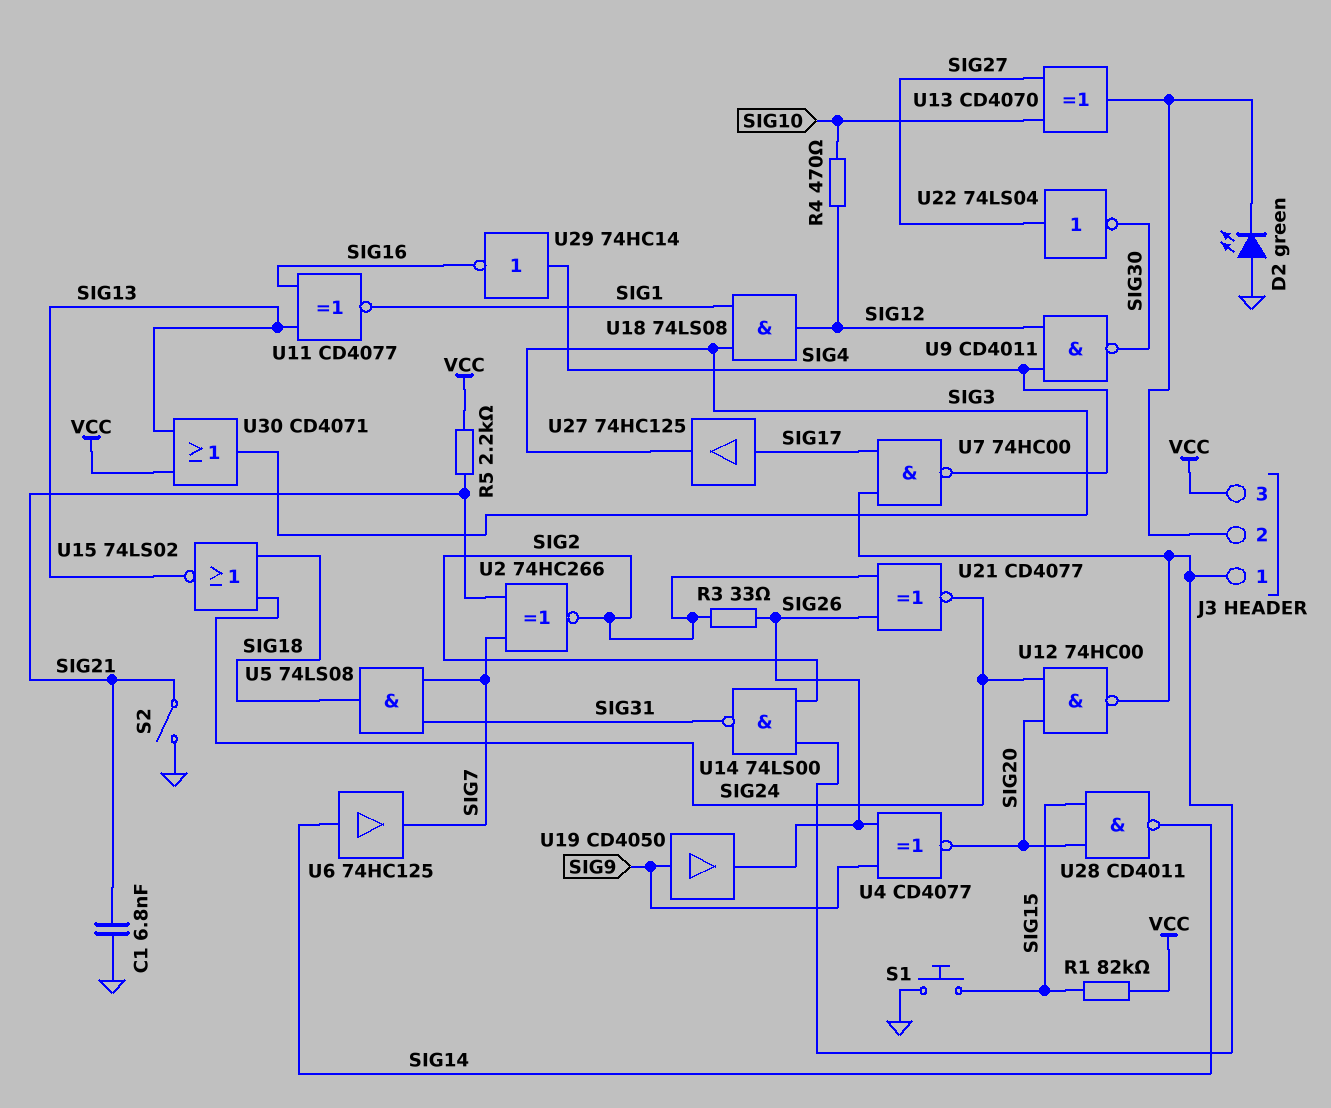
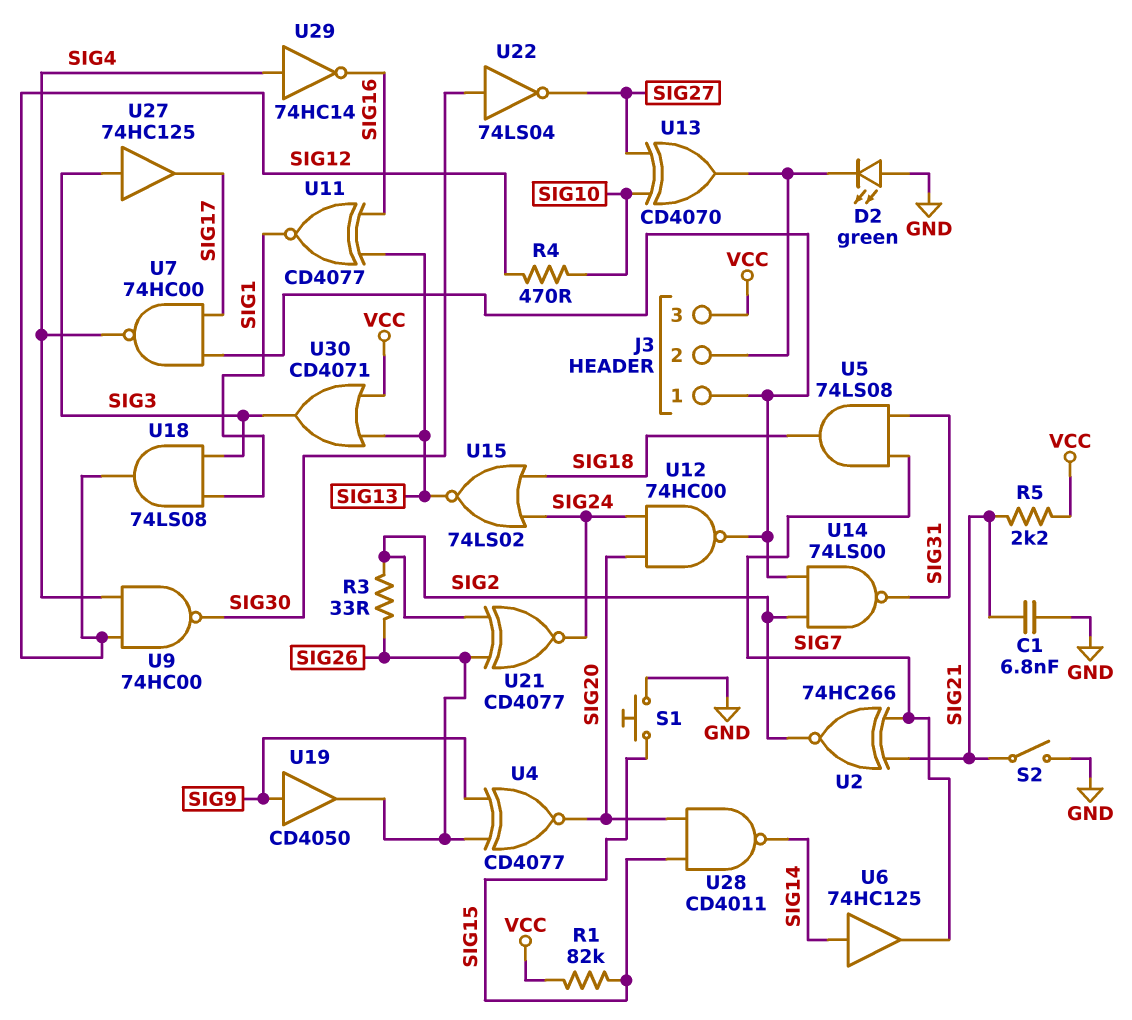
U9: NAND CD4011 (in SIG4, in SIG12, out SIG30) -> NAND 74HC00 (in SIG4, in SIG12, out SIG30)
U22: NOT 74LS04 (in SIG27, out SIG30) -> NOT 74LS04 (in SIG30, out SIG27)
U27: buffer 74HC125 (in SIG17, out SIG3) -> buffer 74HC125 (in SIG3, out SIG17)

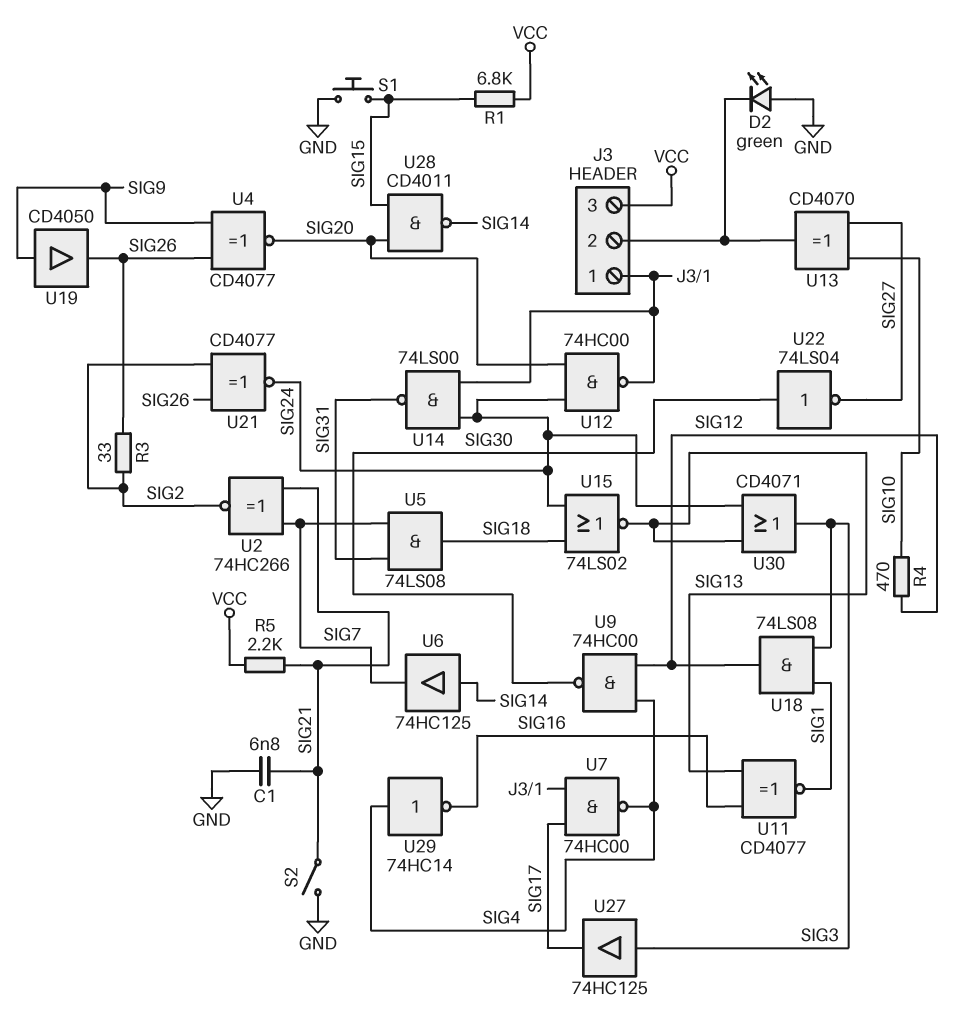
R1: 82k (SIG15, VCC) -> 6.8k (SIG15, VCC)
U14: NAND 74LS00 (in J3/1, in SIG2, out SIG31) -> NAND 74LS00 (in J3/1, in SIG24, out SIG31)
U30: OR CD4071 (in SIG13, in VCC, out SIG3) -> OR CD4071 (in SIG13, in SIG24, out SIG3)

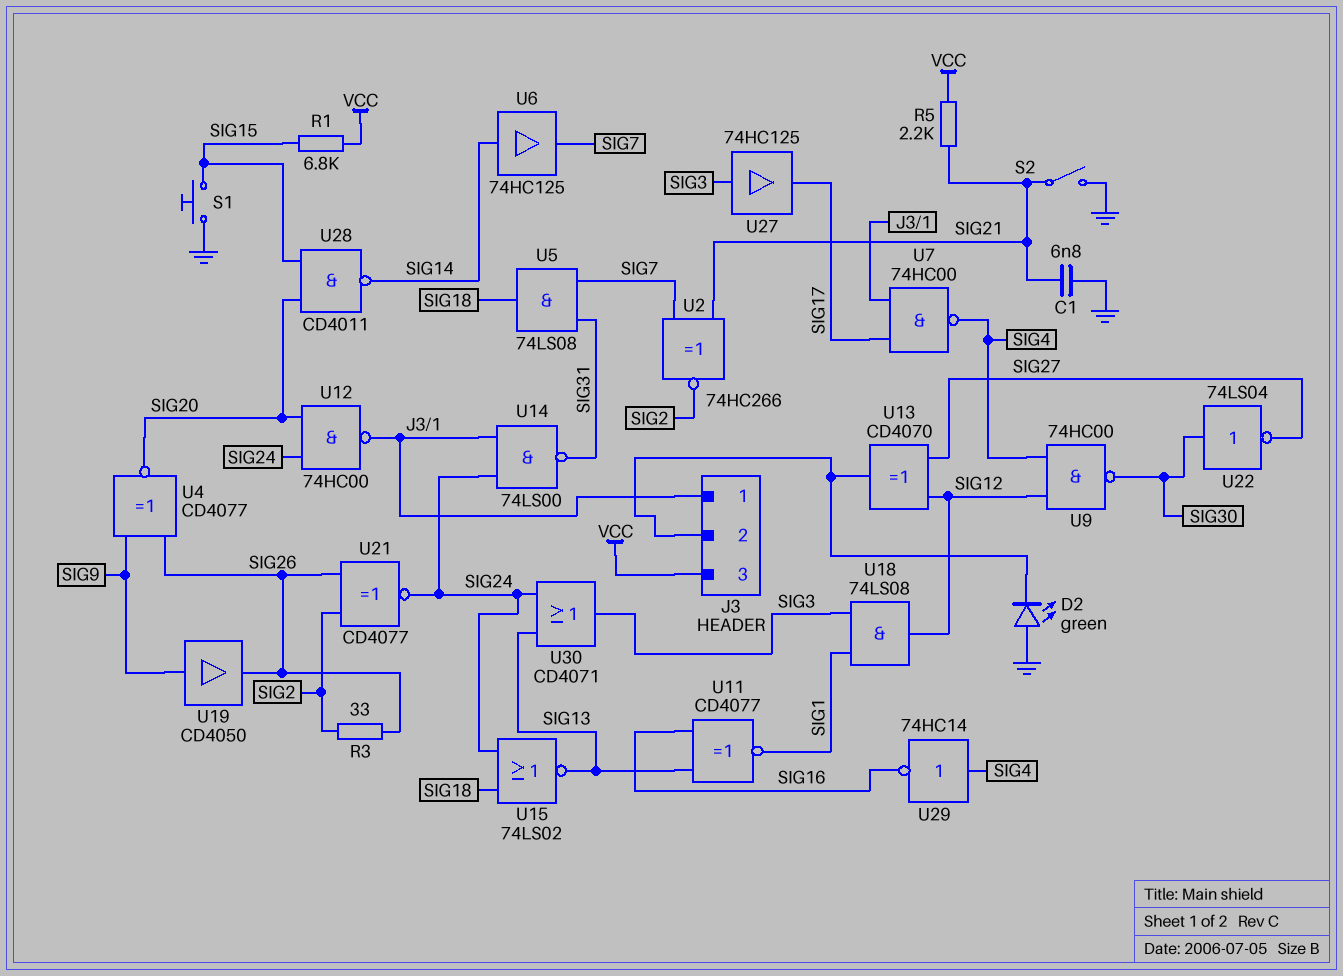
R4: 470 (SIG10, SIG12) -> none
U13: XOR CD4070 (in SIG10, in SIG27, out J3/2) -> XOR CD4070 (in SIG12, in SIG27, out J3/2)

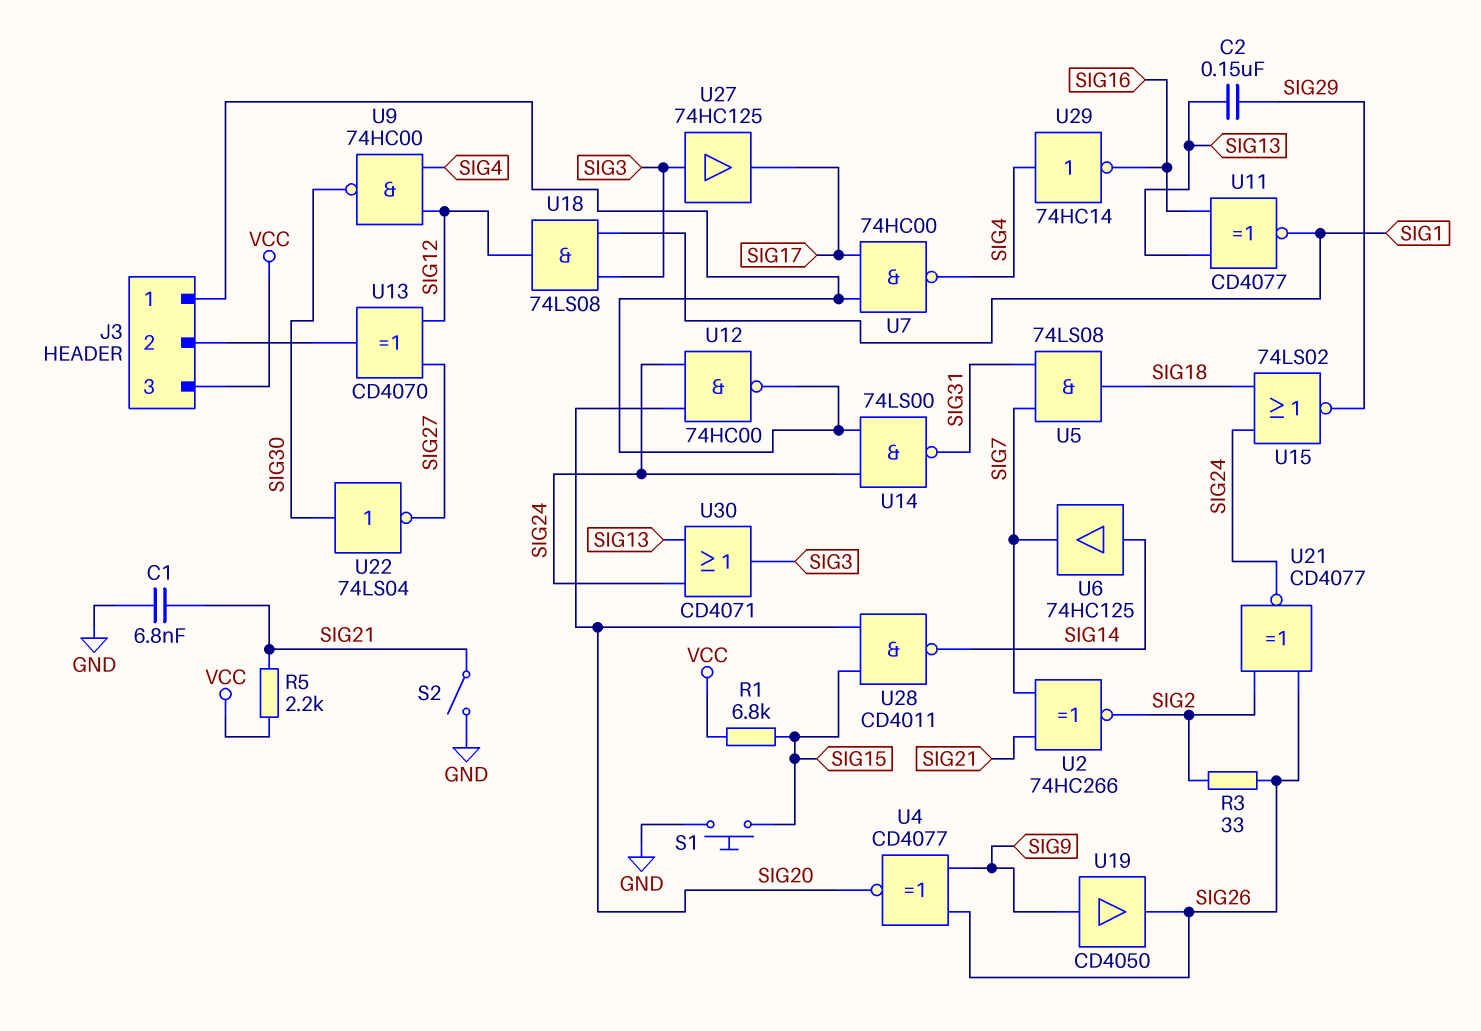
C2: none -> 150nF (SIG13, SIG29)
D2: LED green (A GND, K J3/2) -> none
U15: NOR 74LS02 (in SIG18, in SIG24, out SIG13) -> NOR 74LS02 (in SIG18, in SIG24, out SIG29)

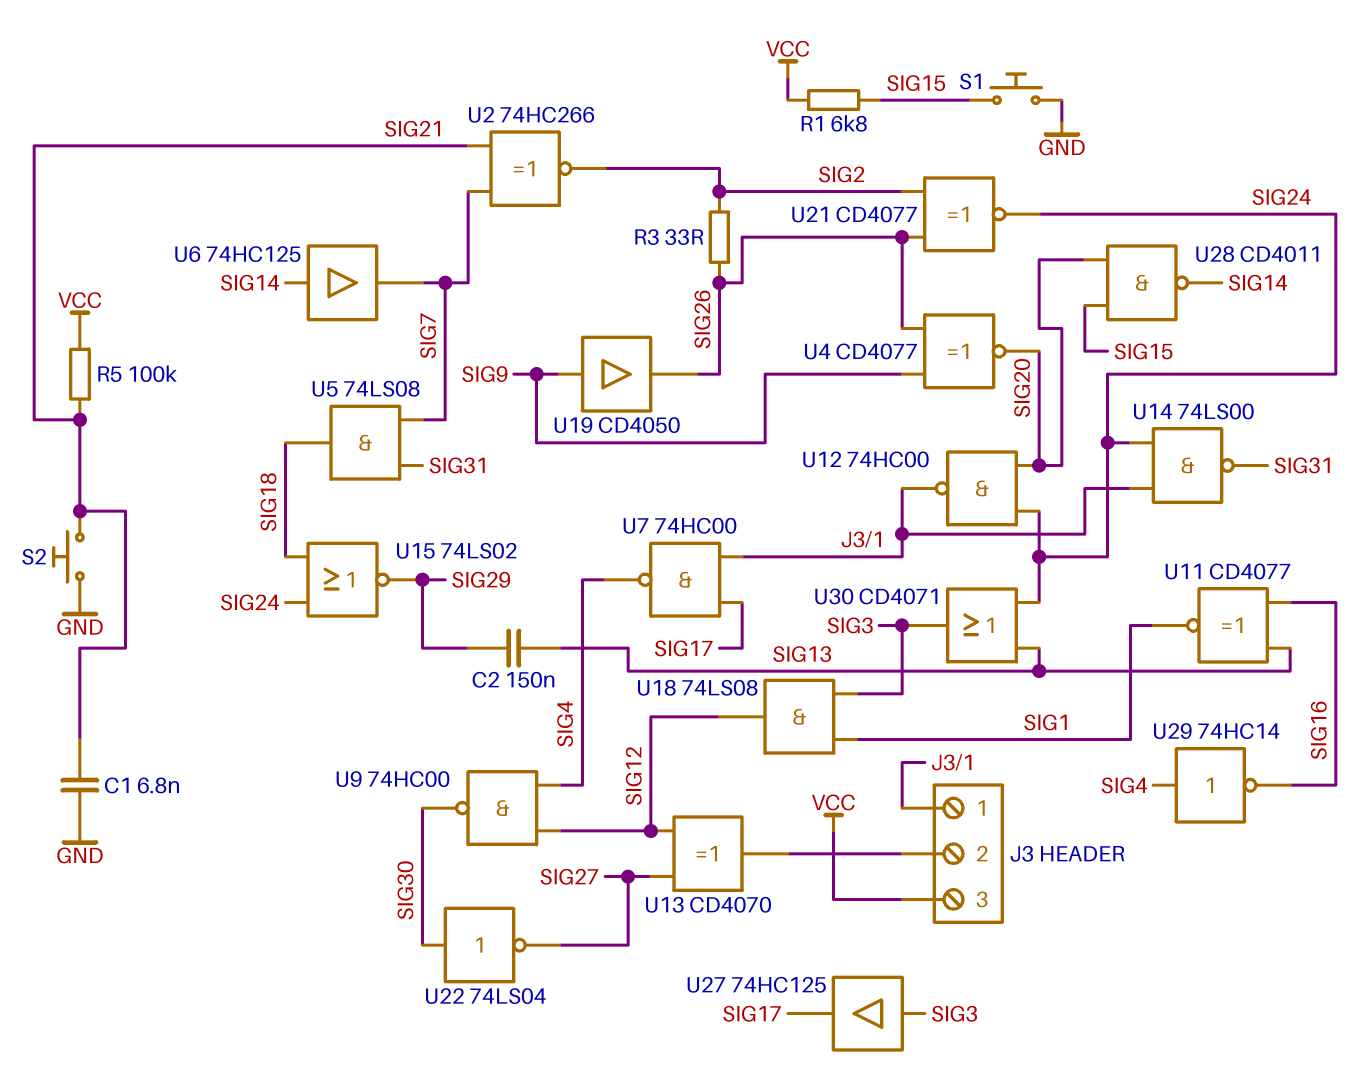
R5: 2.2k (SIG21, VCC) -> 100k (SIG21, VCC)
S2: switch (GND, SIG21) -> button (GND, SIG21)

